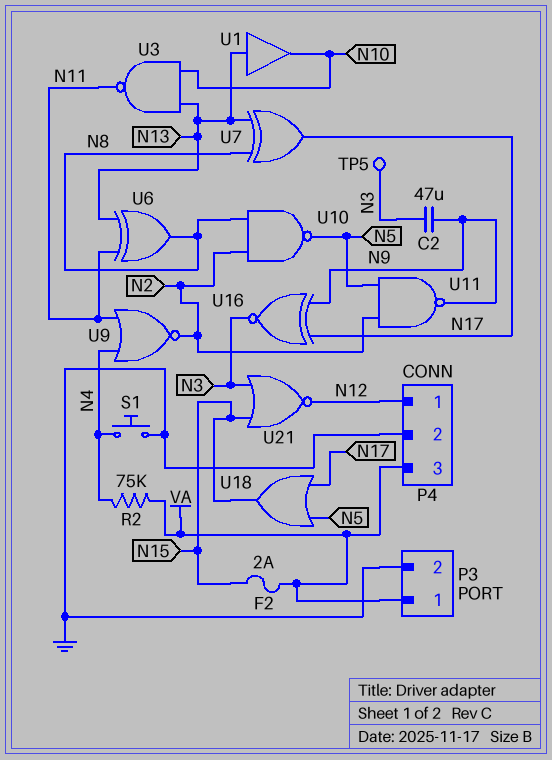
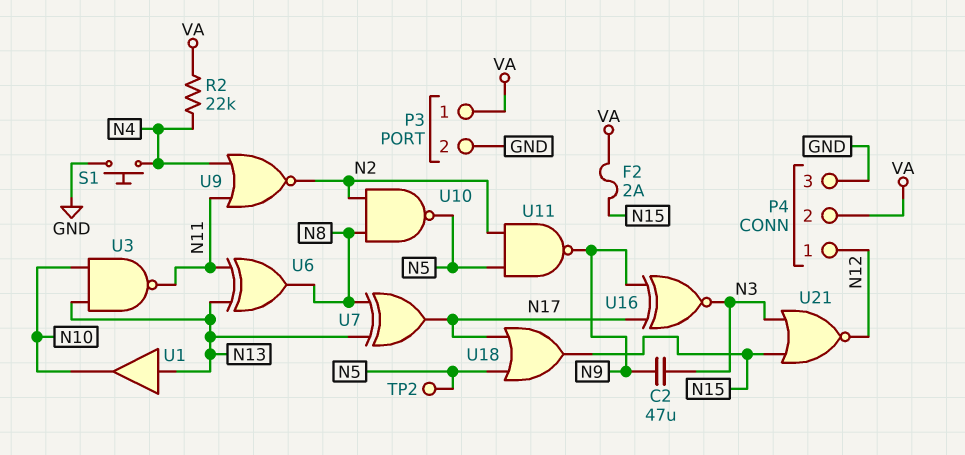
P4 pin 2: GND -> VA
P4 pin 3: VA -> GND
R2: 75k (N4, VA) -> 22k (N4, VA)
TP2: none -> test point (N5)
TP5: test point (N3) -> none

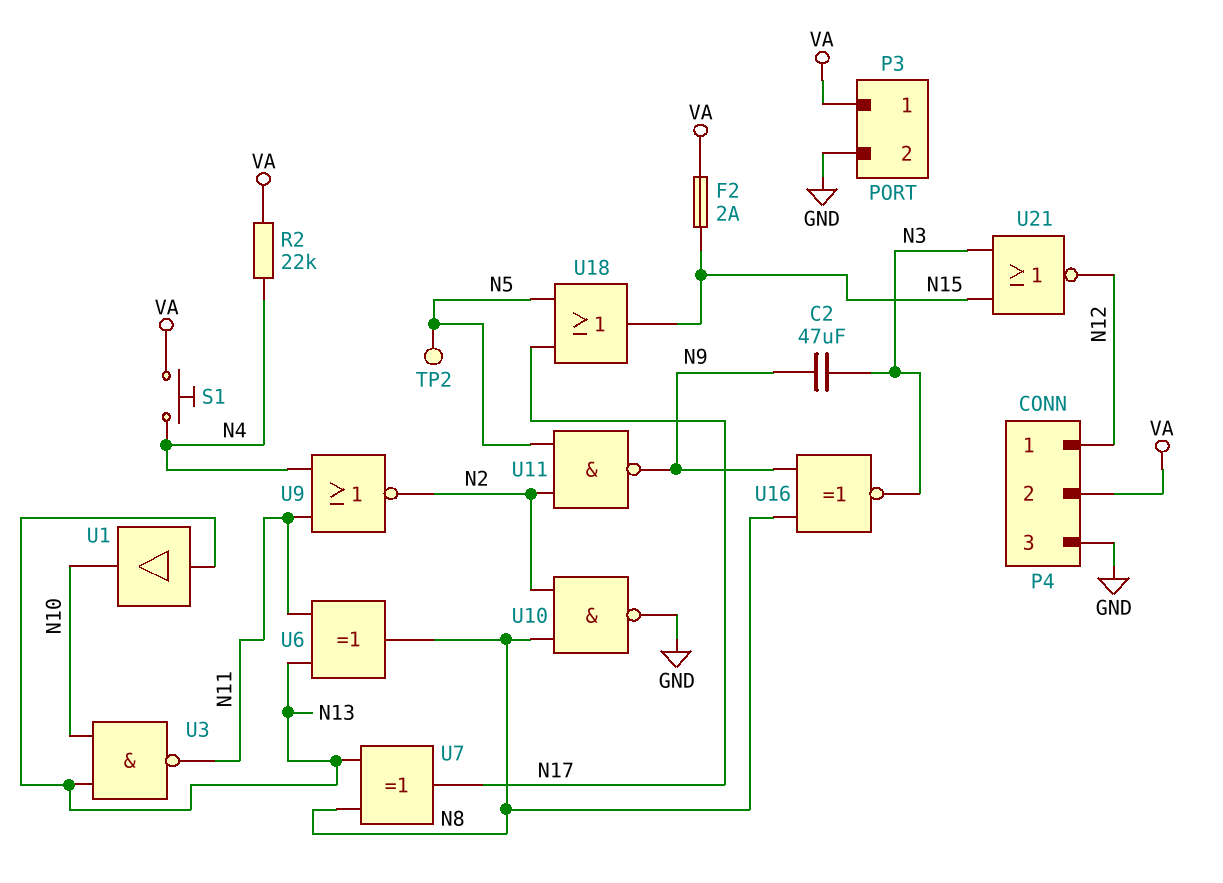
S1: button (GND, N4) -> button (N4, VA)
U10: NAND (in N2, in N8, out N5) -> NAND (in N2, in N8, out GND)
U16: XNOR (in N9, in N17, out N3) -> XNOR (in N8, in N9, out N3)

